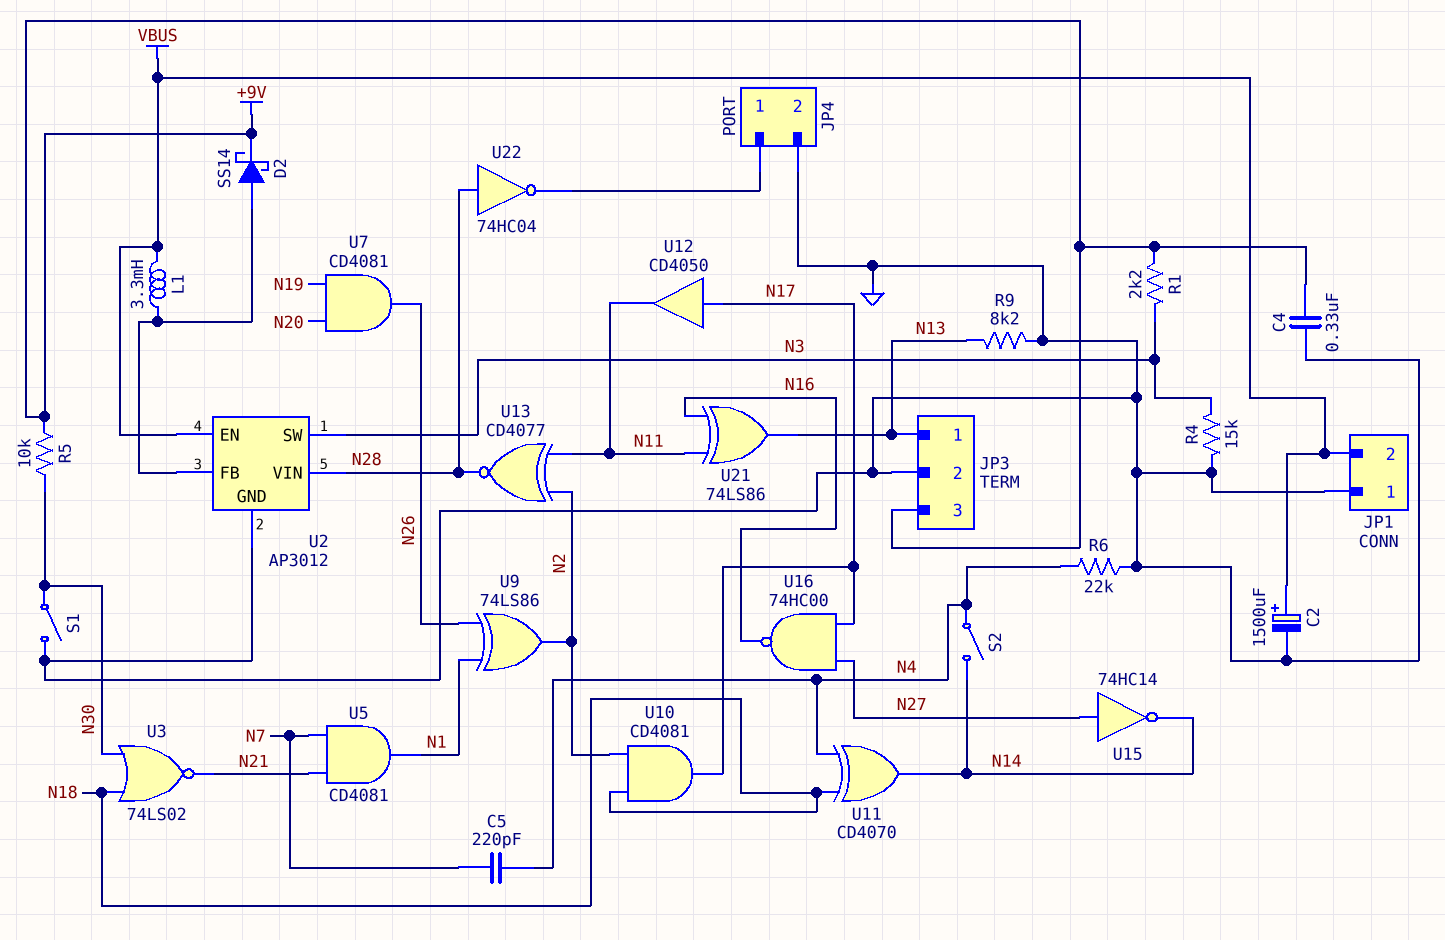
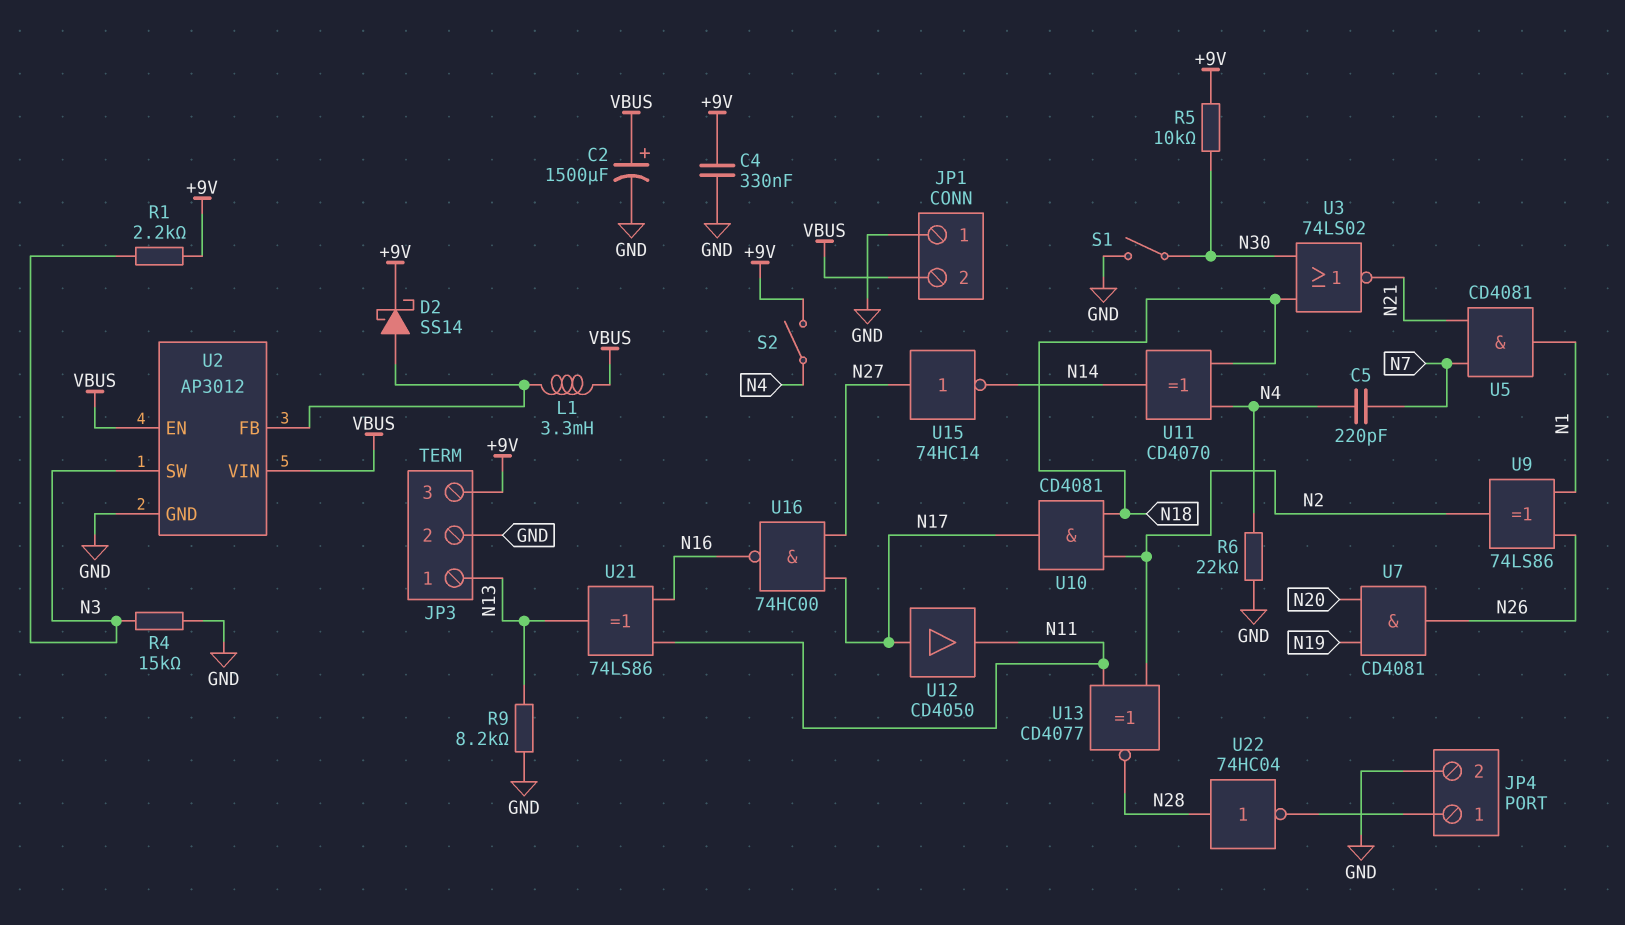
S2: switch (N4, N14) -> switch (+9V, N4)
U2 pin VIN: N28 -> VBUS

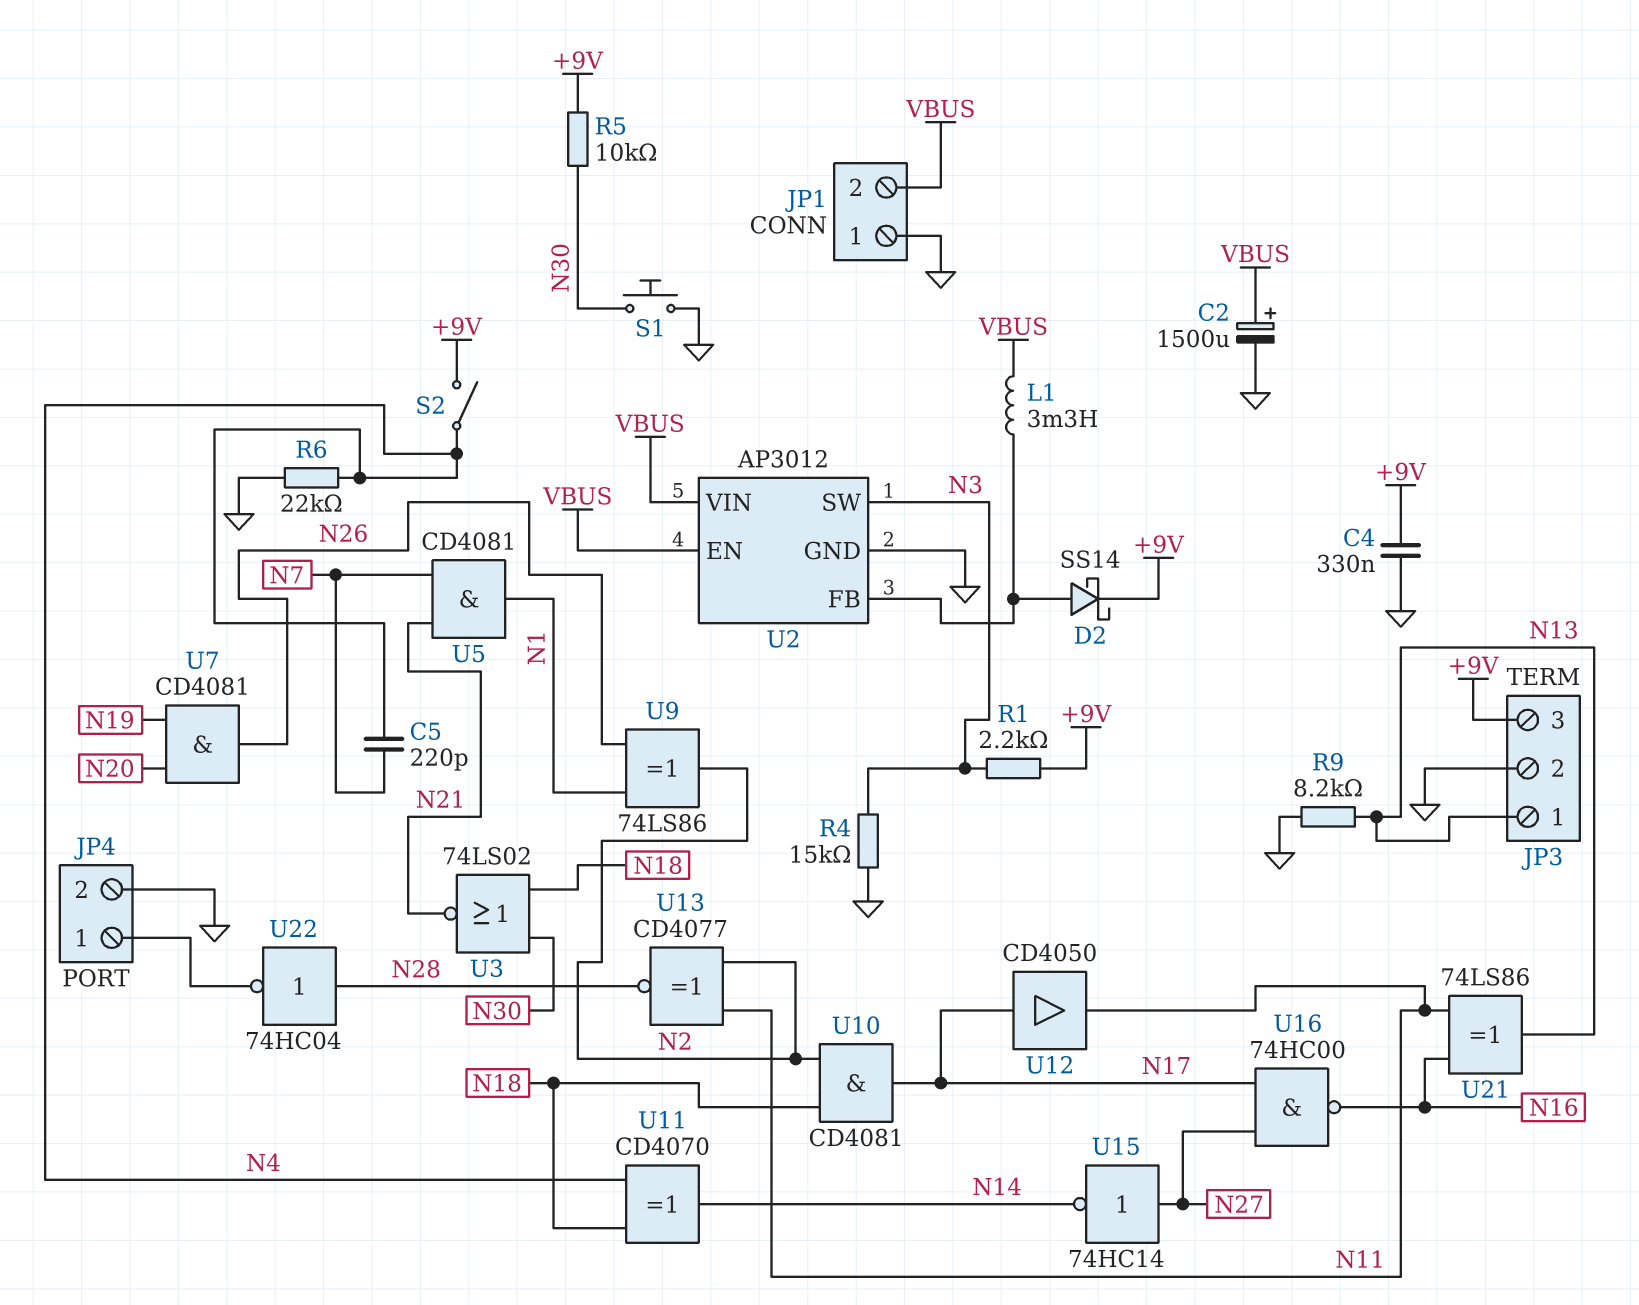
S1: switch (GND, N30) -> button (GND, N30)

